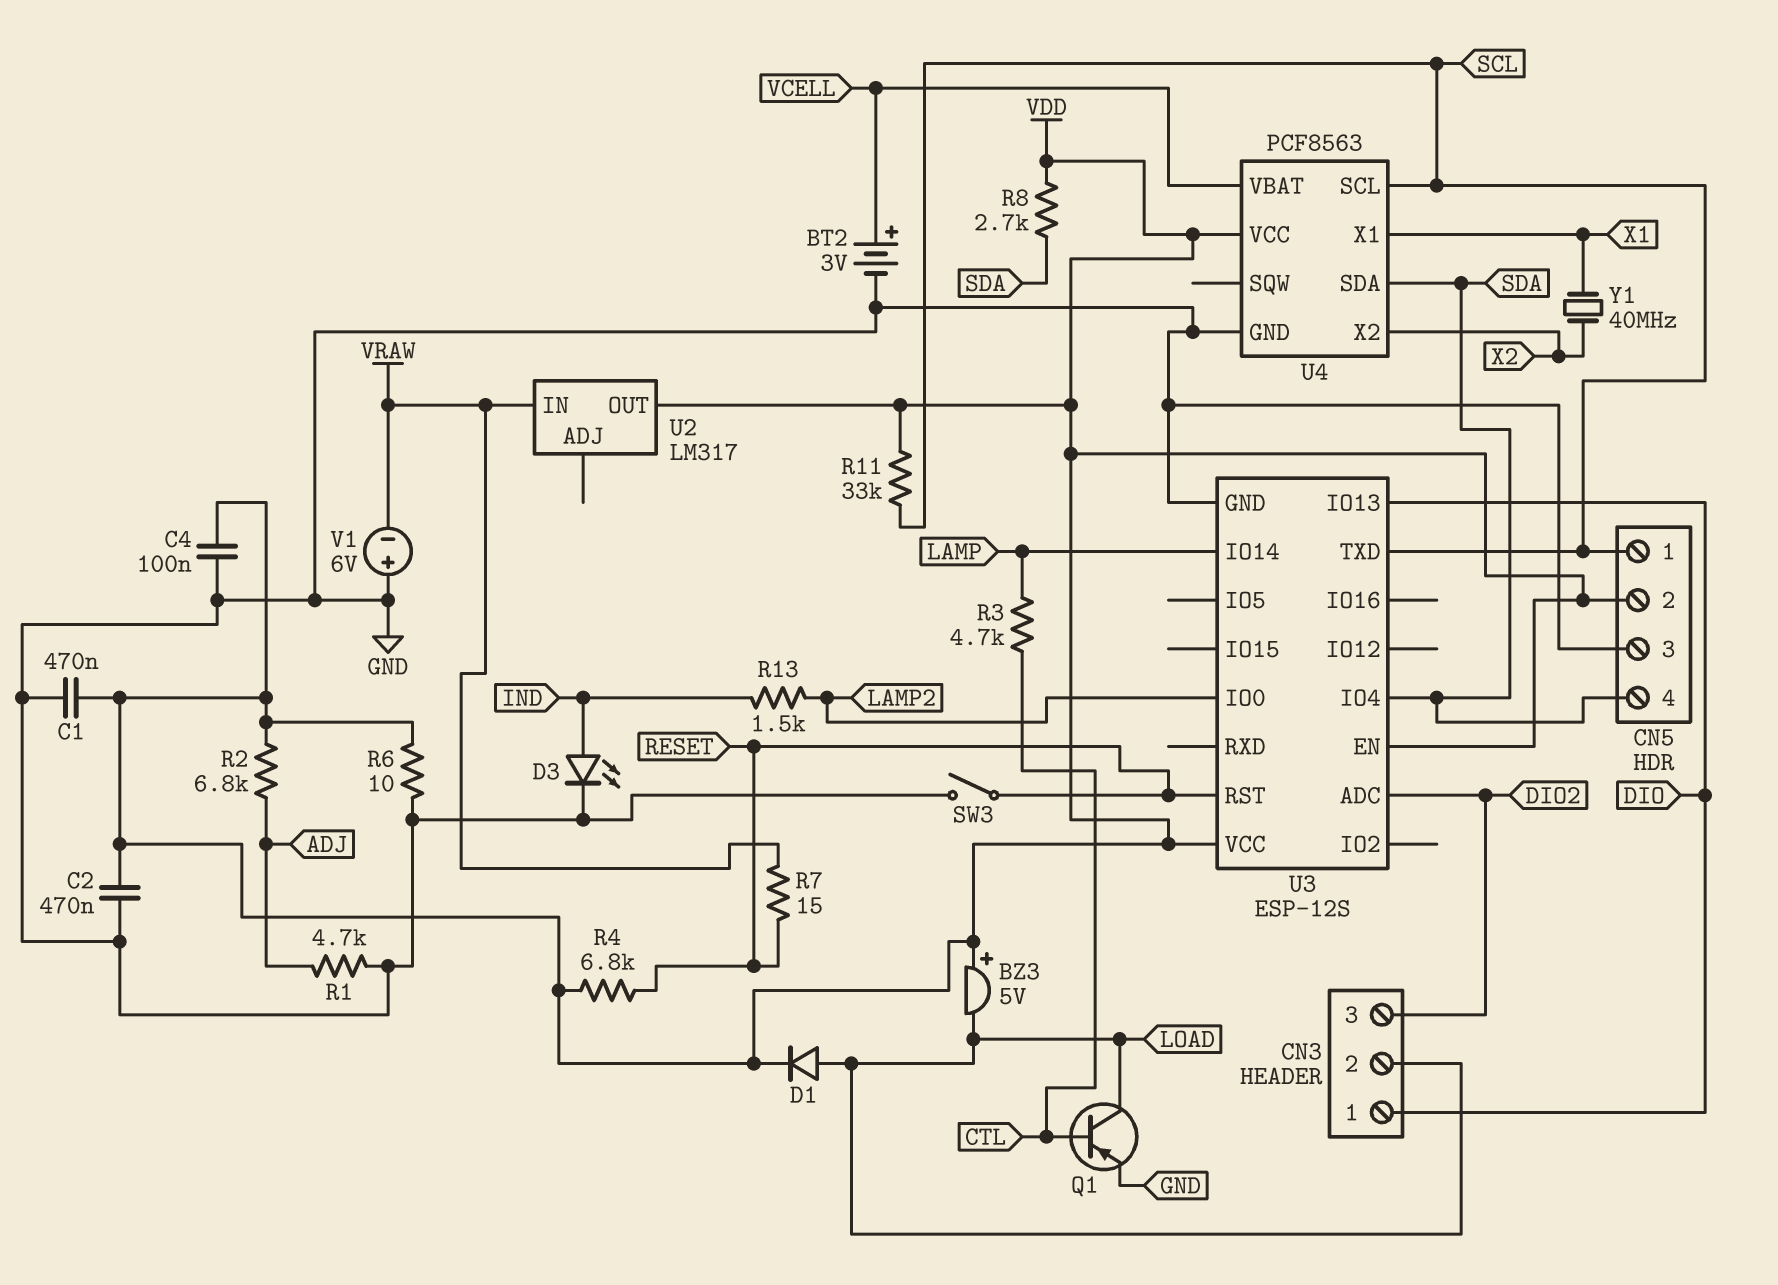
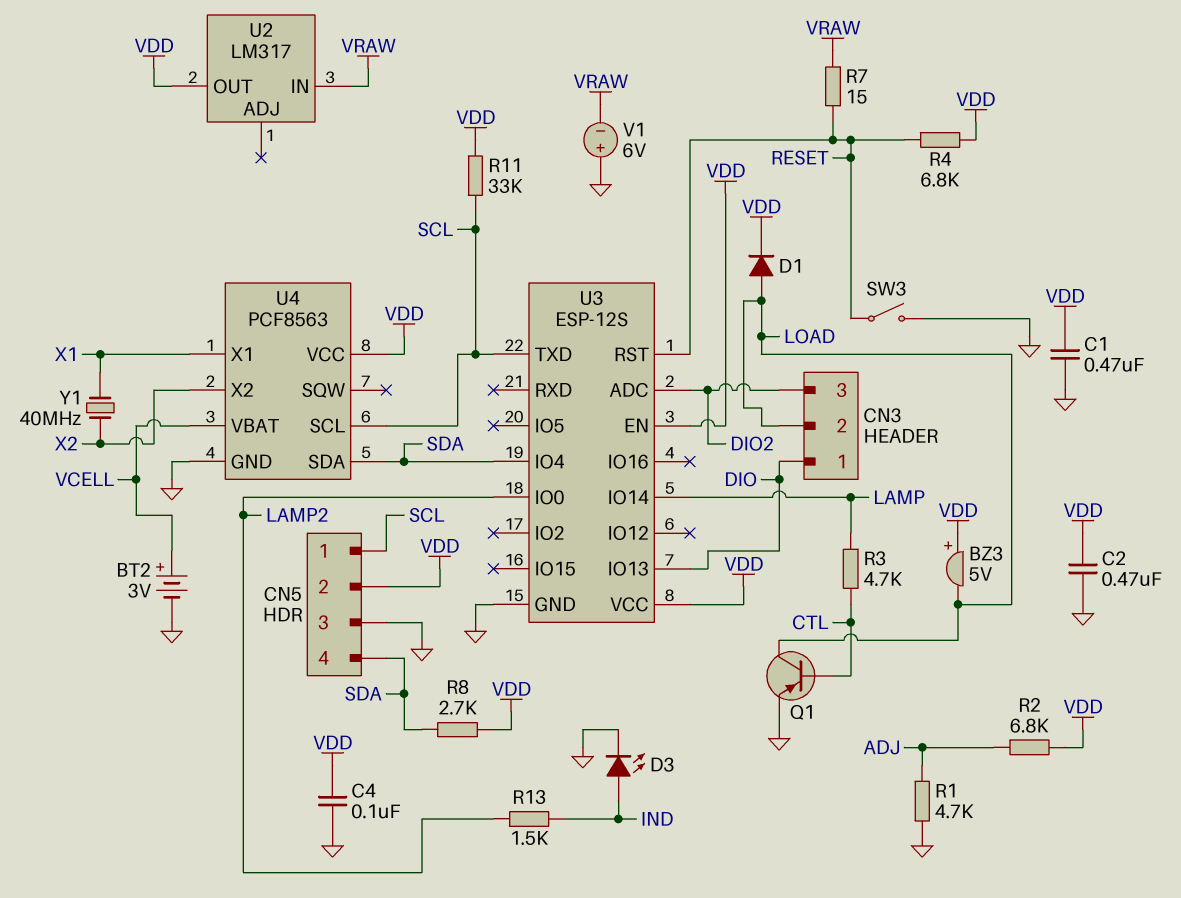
R6: 10 (GND, VDD) -> none

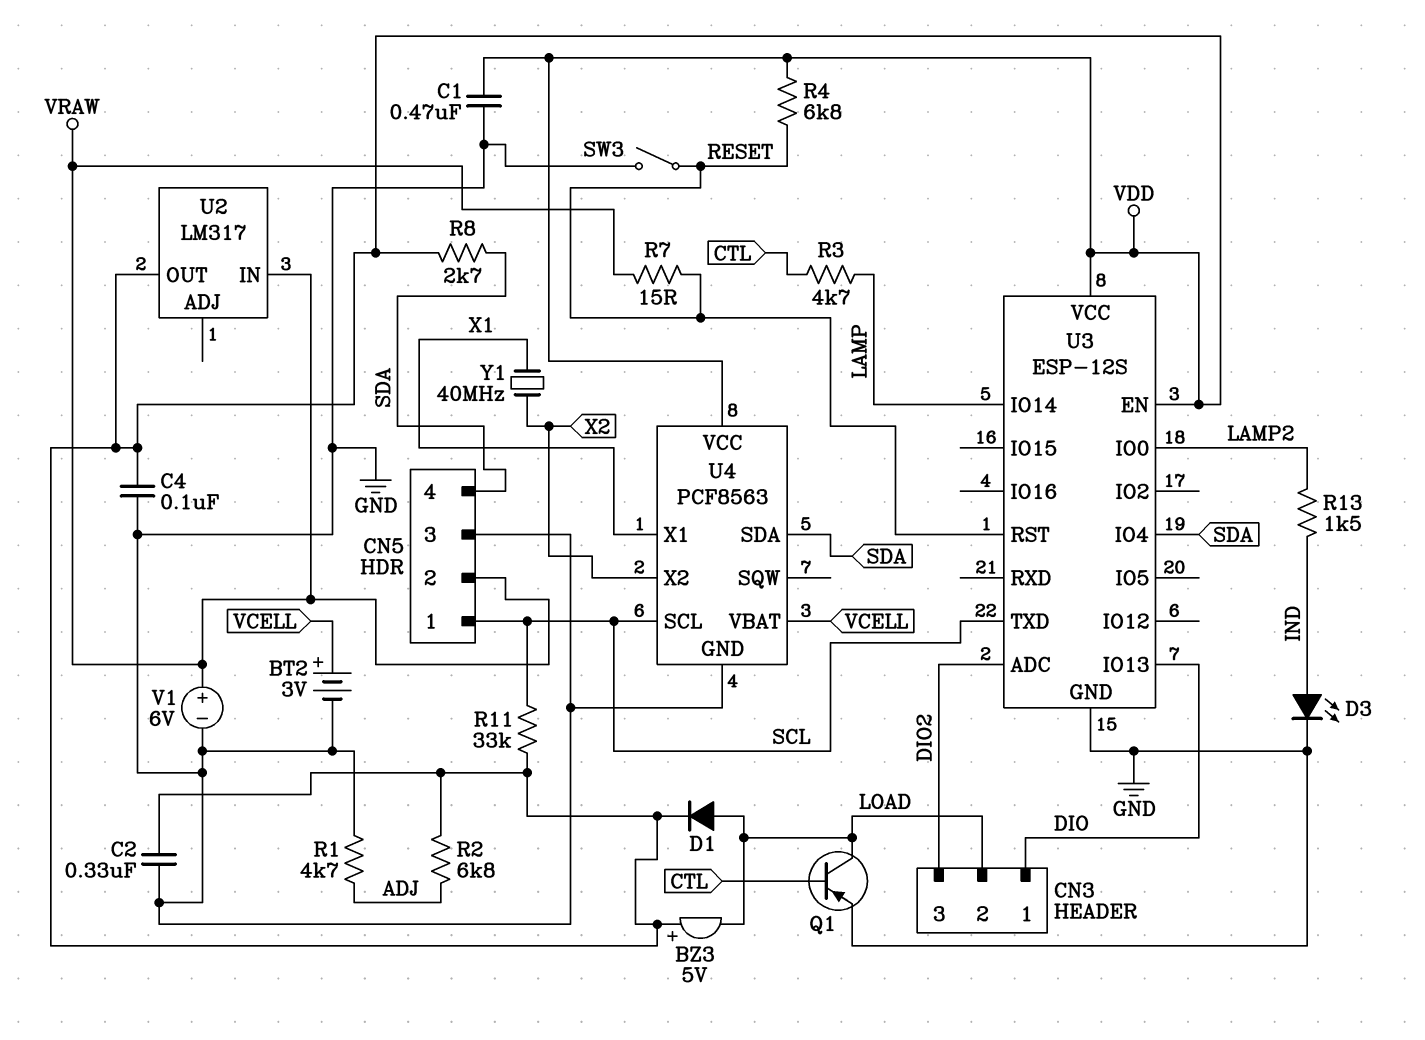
C2: 470nF (GND, VDD) -> 330nF (GND, VDD)
CN5 pin 2: VDD -> VRAW
V1: 6V (plus GND, minus VRAW) -> 6V (plus VRAW, minus GND)

